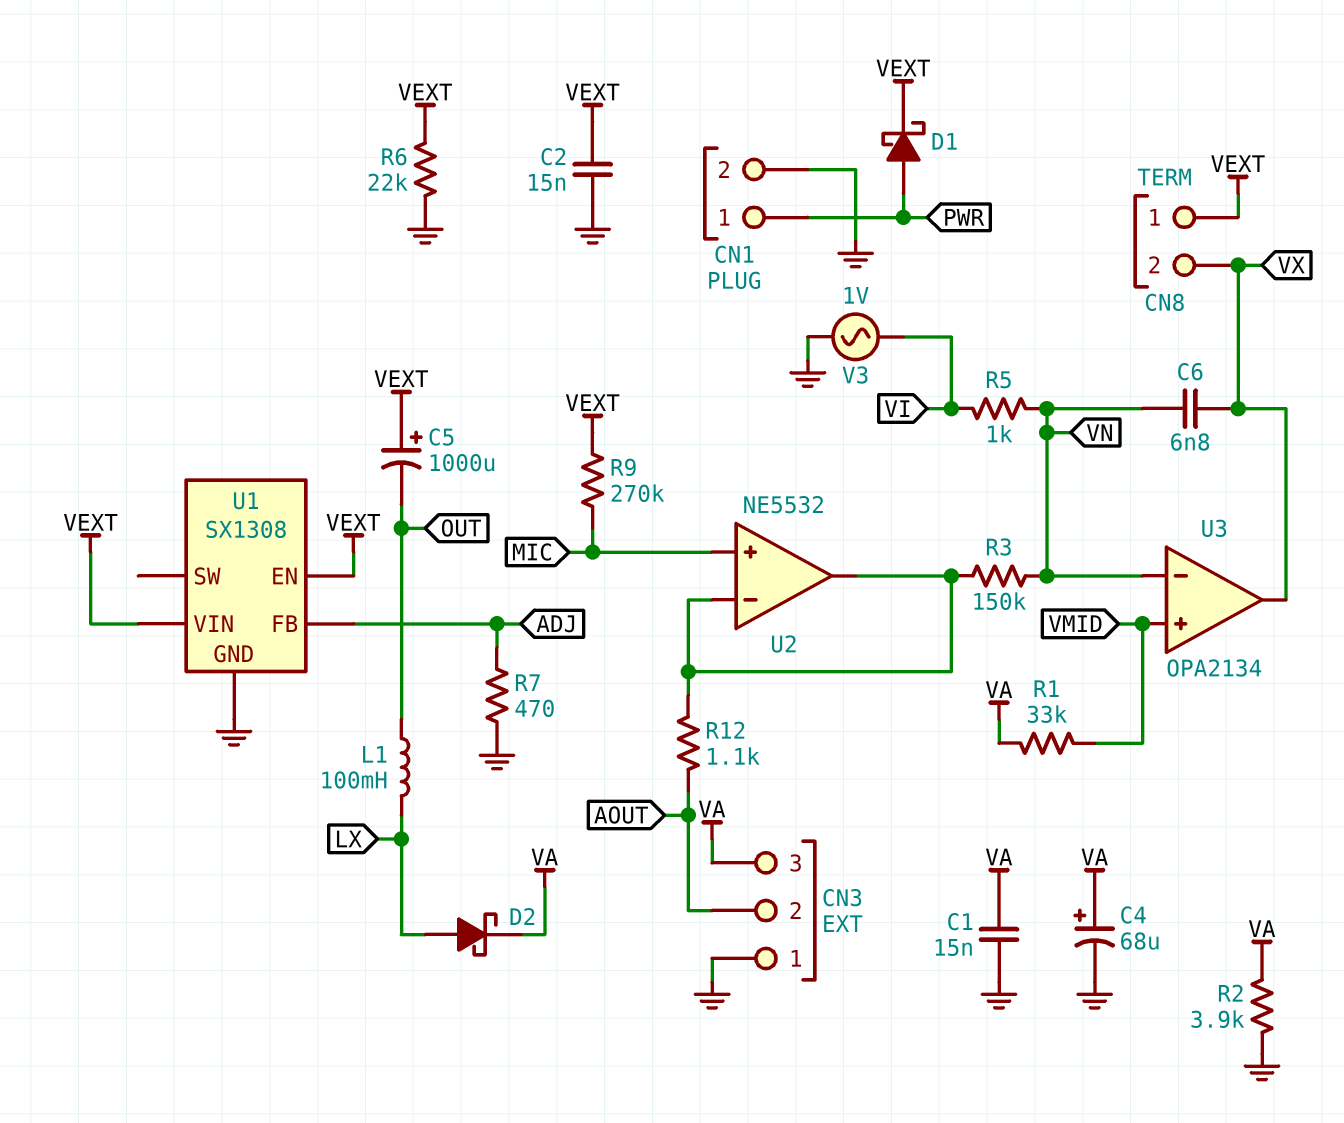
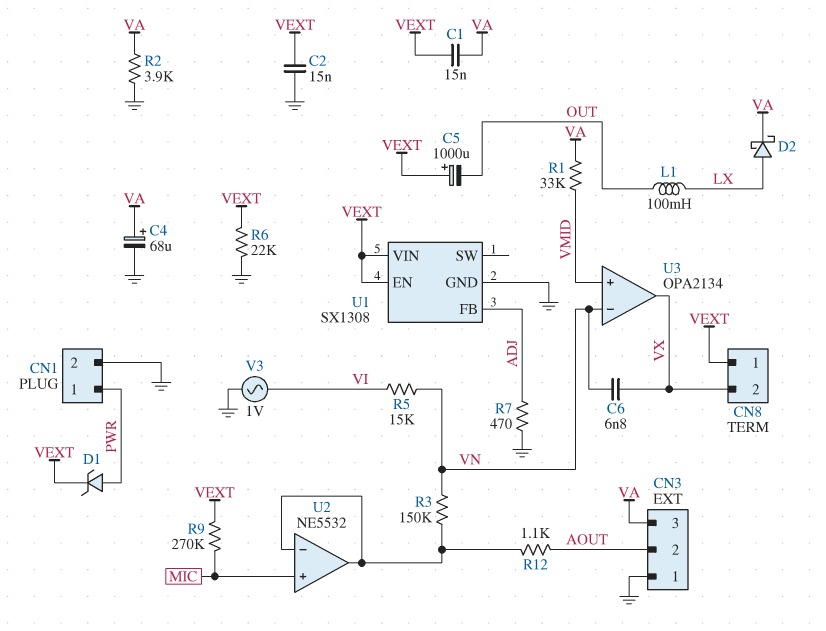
C1: 15nF (GND, VA) -> 15nF (VA, VEXT)
D1: schottky (A PWR, K VEXT) -> zener (A PWR, K VEXT)
R5: 1k (VI, VN) -> 15k (VI, VN)

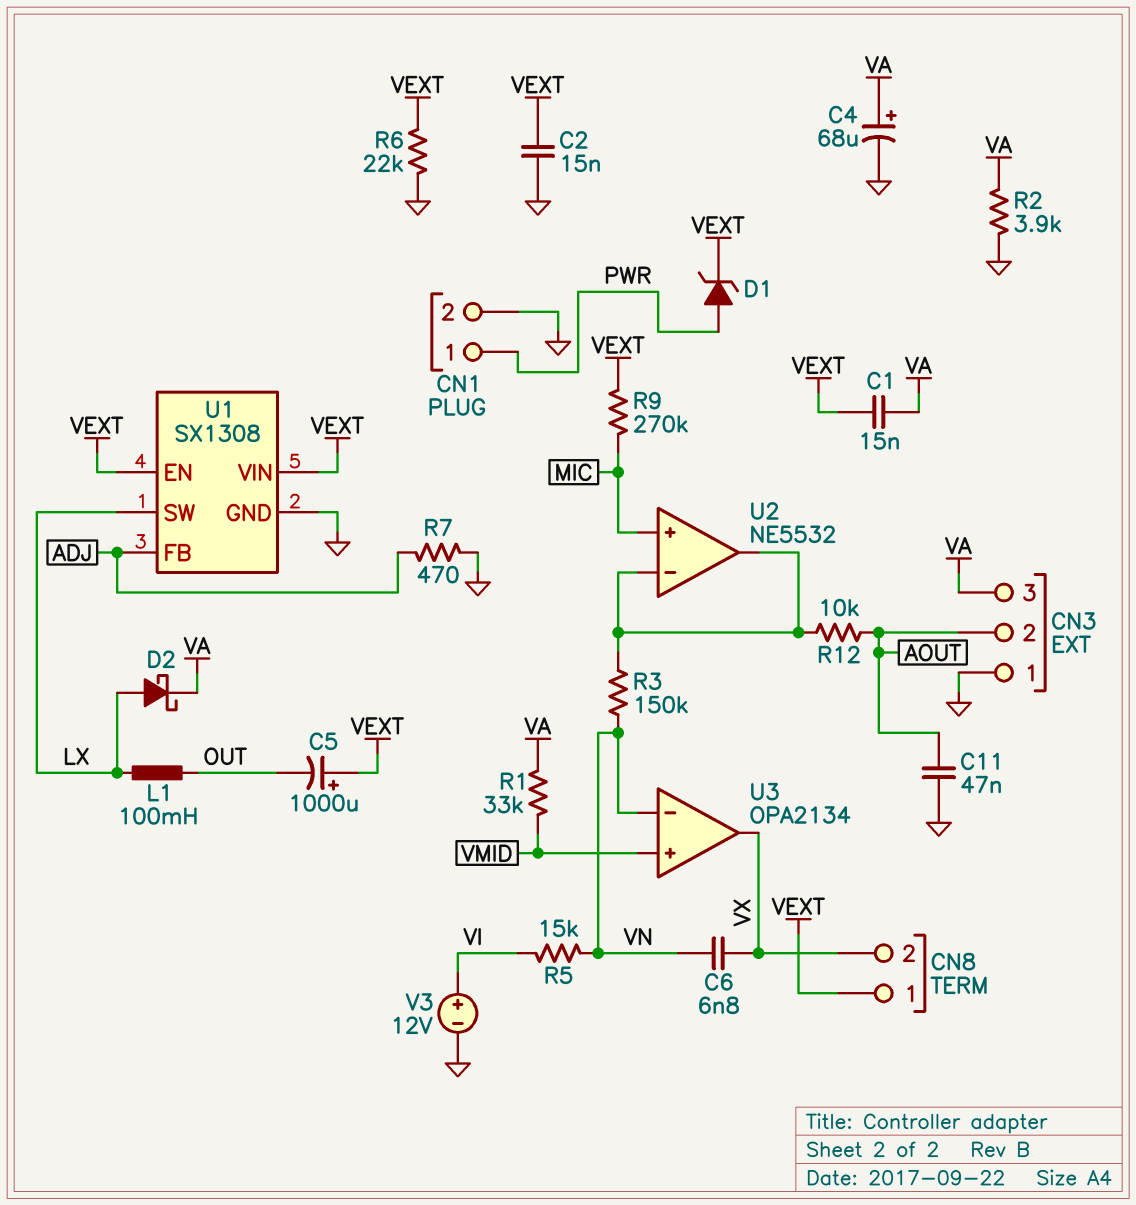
C11: none -> 47nF (AOUT, GND)
R12: 1.1k (AOUT, U2/in-) -> 10k (AOUT, U2/in-)
U1 pin SW: none -> LX
V3: AC 1V (GND, VI) -> 12V (plus VI, minus GND)

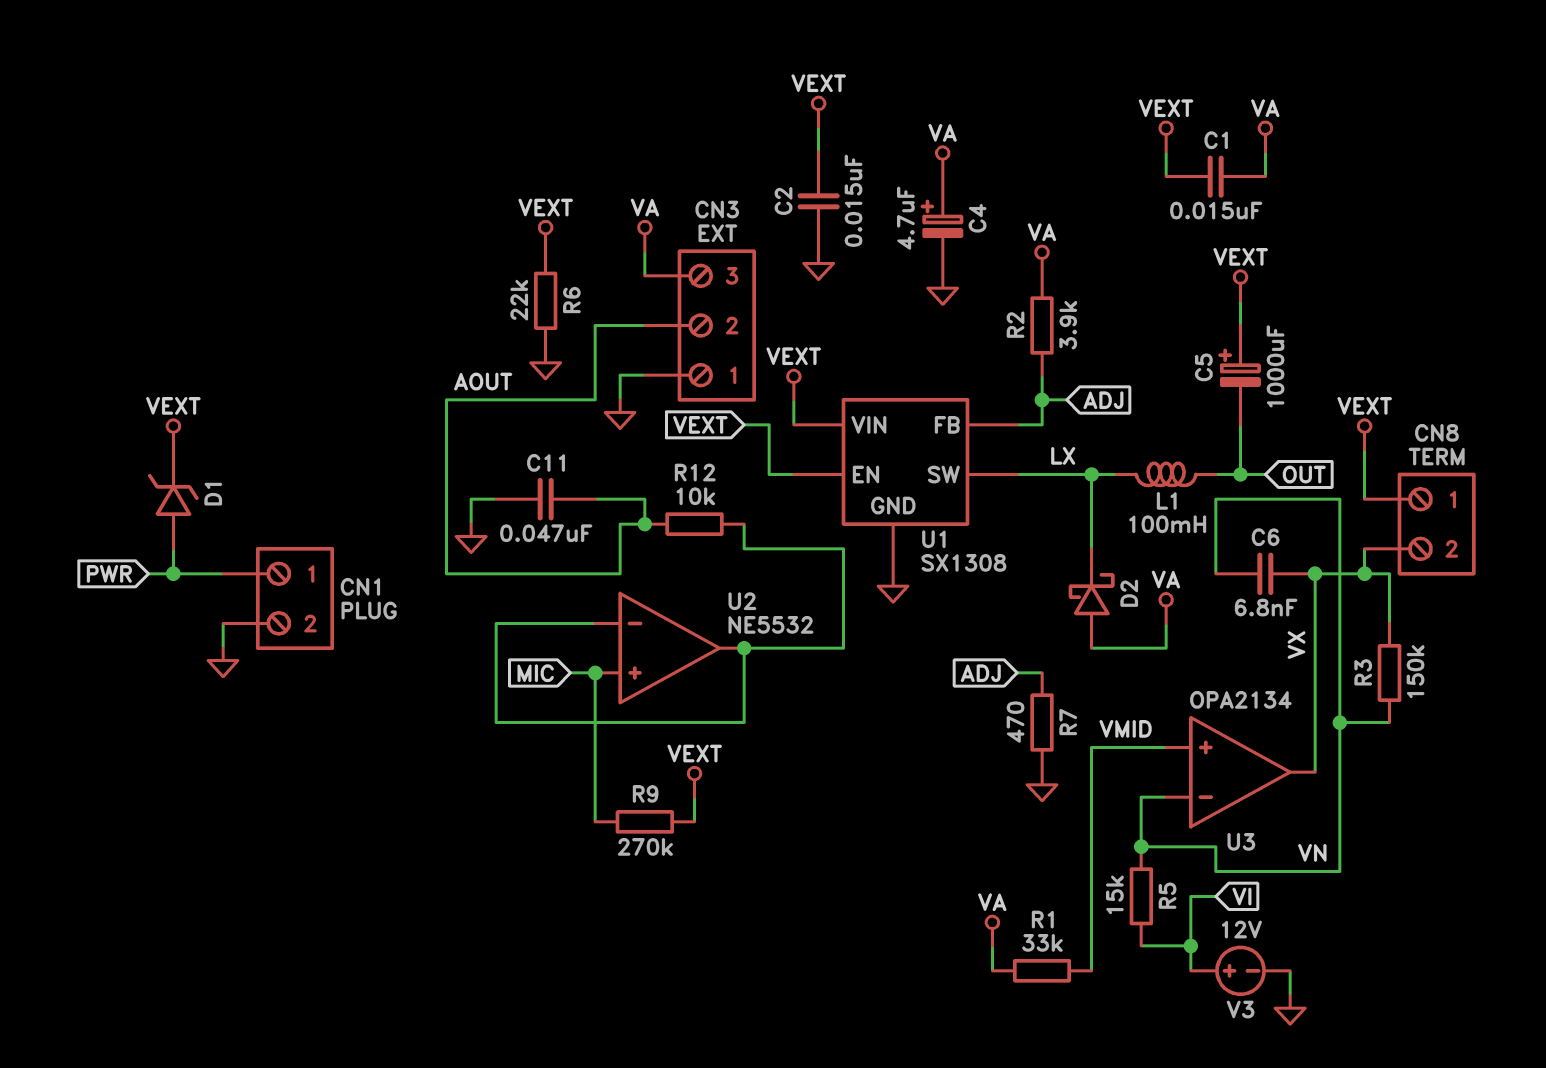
C4: 68uF (plus VA, minus GND) -> 4.7uF (plus VA, minus GND)
D2: schottky (A LX, K VA) -> schottky (A VA, K LX)
R2: 3.9k (GND, VA) -> 3.9k (ADJ, VA)
R3: 150k (U2/in-, VN) -> 150k (VN, VX)

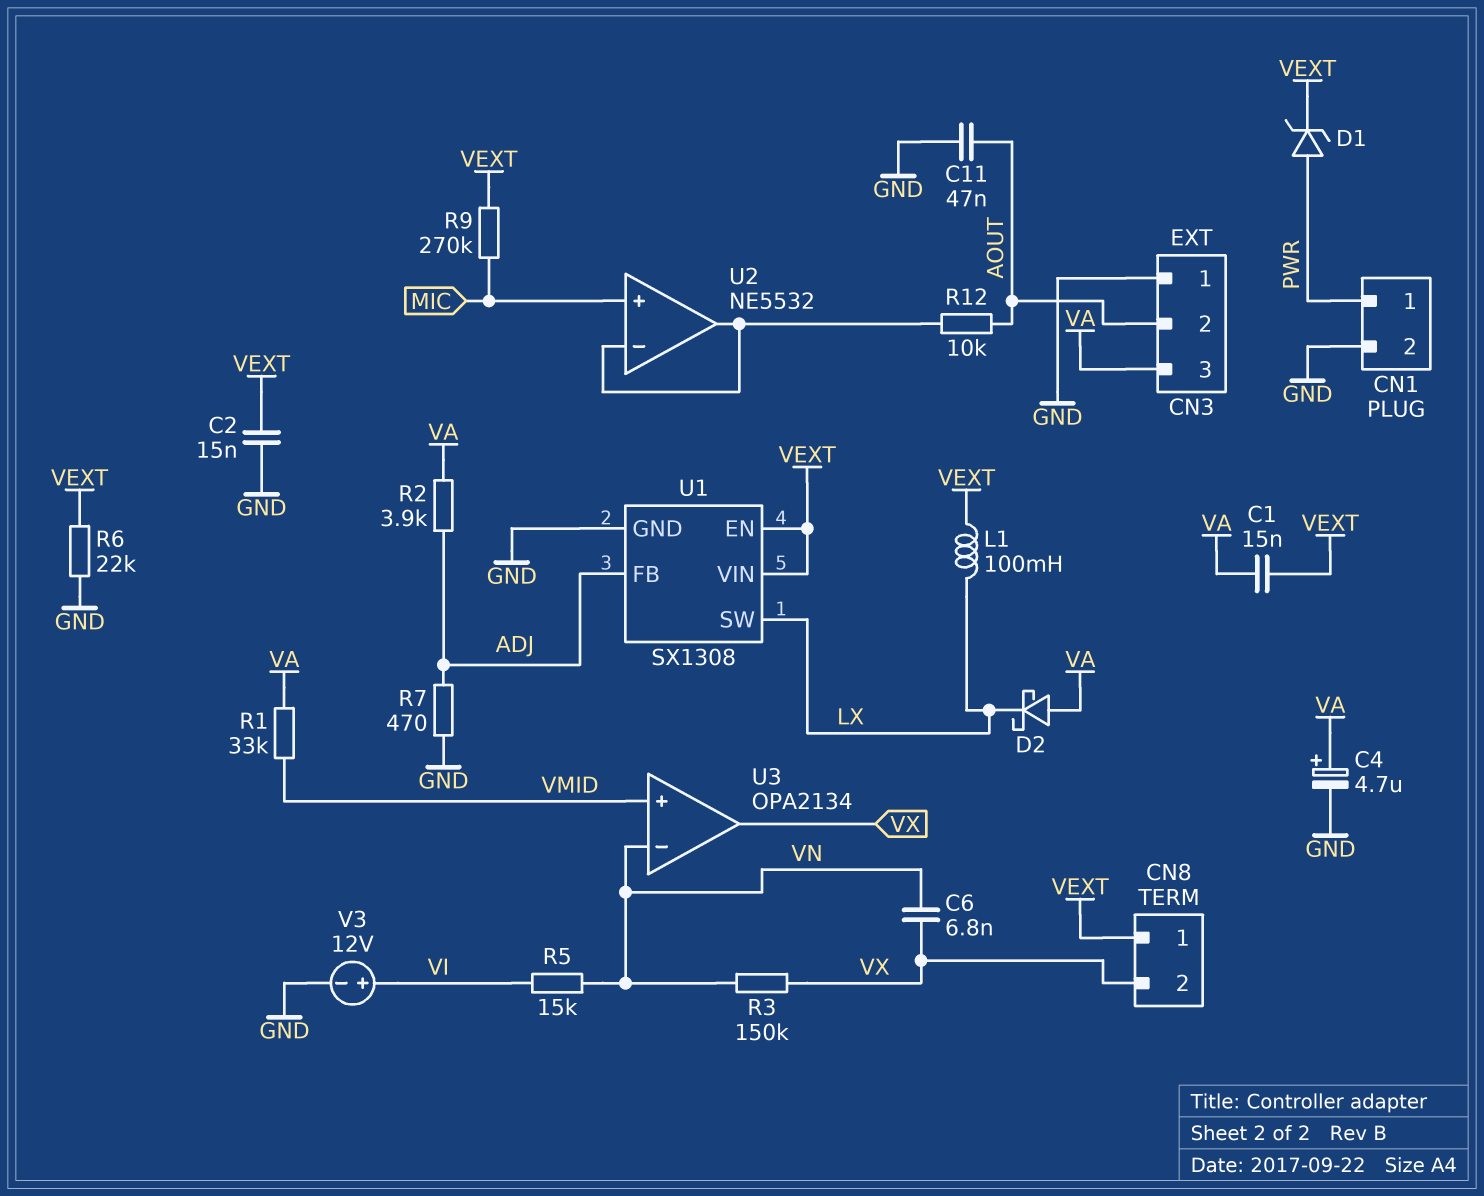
C5: 1000uF (plus VEXT, minus OUT) -> none
L1: 100mH (LX, OUT) -> 100mH (LX, VEXT)

